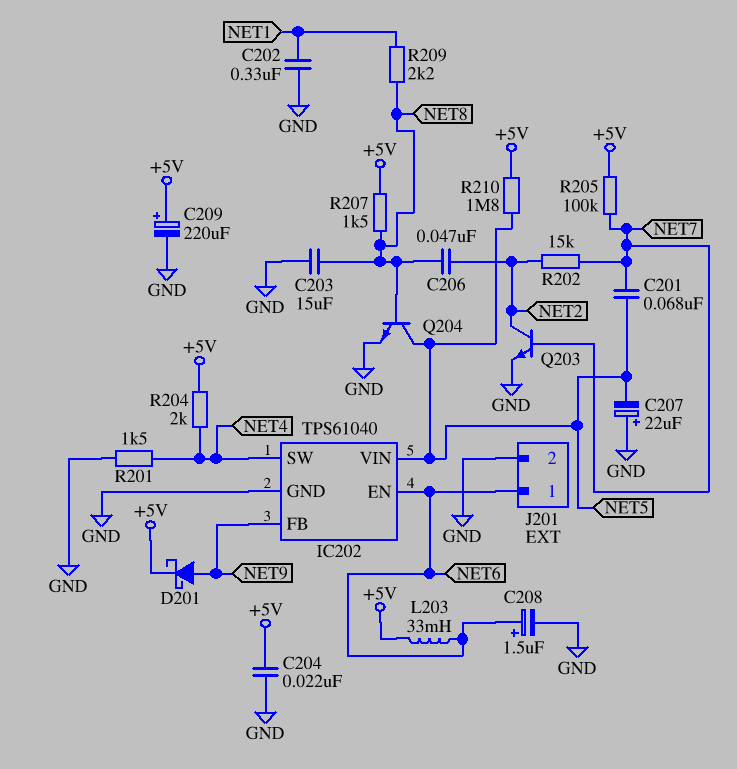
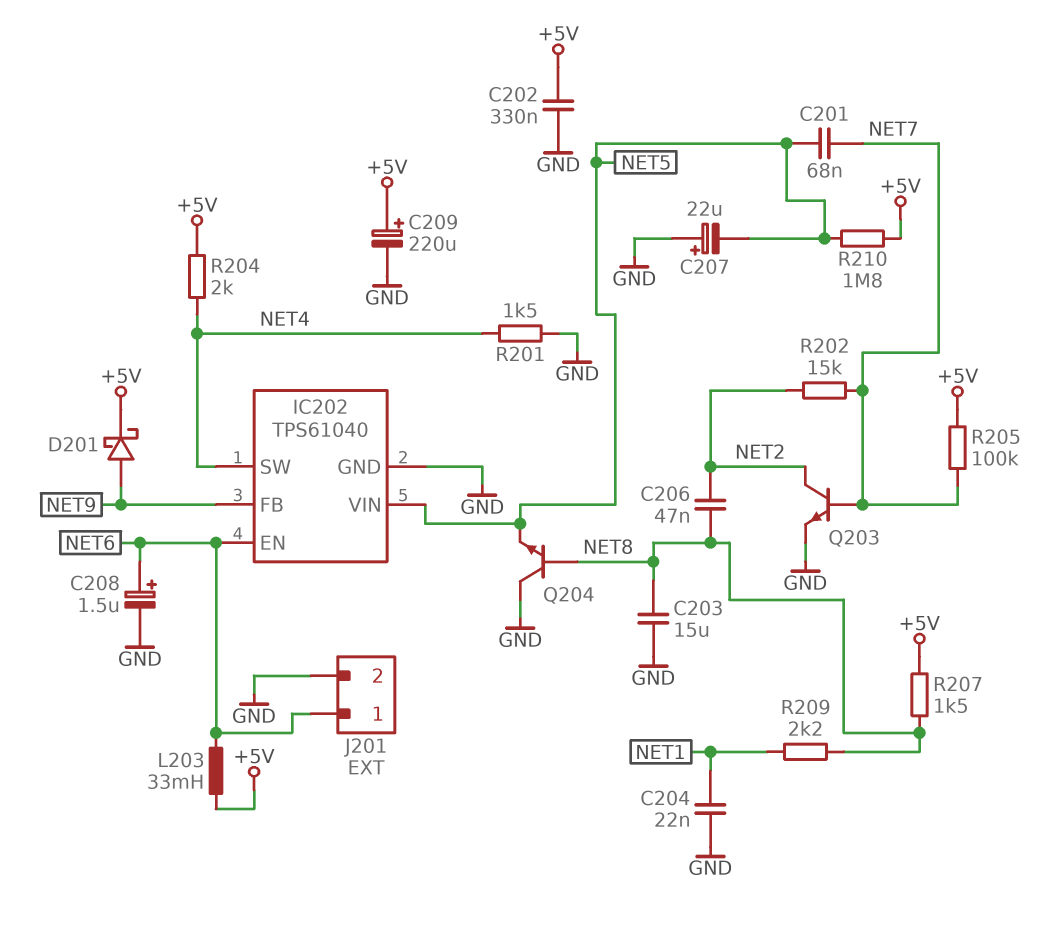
C202: 330nF (GND, NET1) -> 330nF (+5V, GND)
C204: 22nF (+5V, GND) -> 22nF (GND, NET1)
Q204: NPN (B NET8, C NET5, E GND) -> NPN (B NET8, C GND, E NET5)

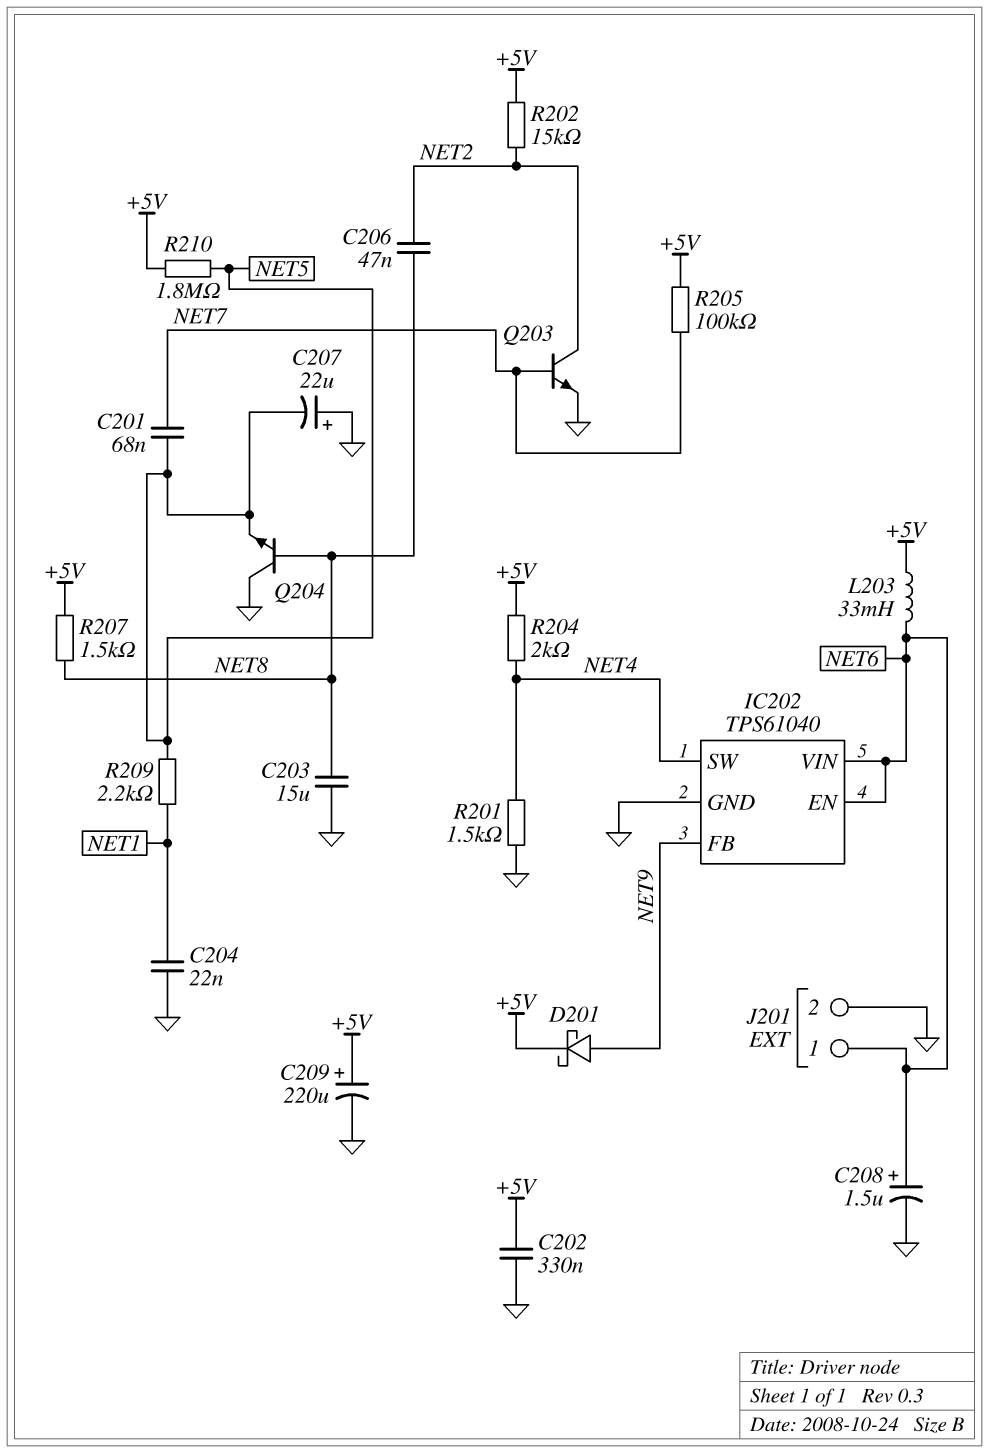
IC202 pin VIN: NET5 -> NET6
R202: 15k (NET2, NET7) -> 15k (+5V, NET2)
R209: 2.2k (NET1, NET8) -> 2.2k (NET1, NET5)

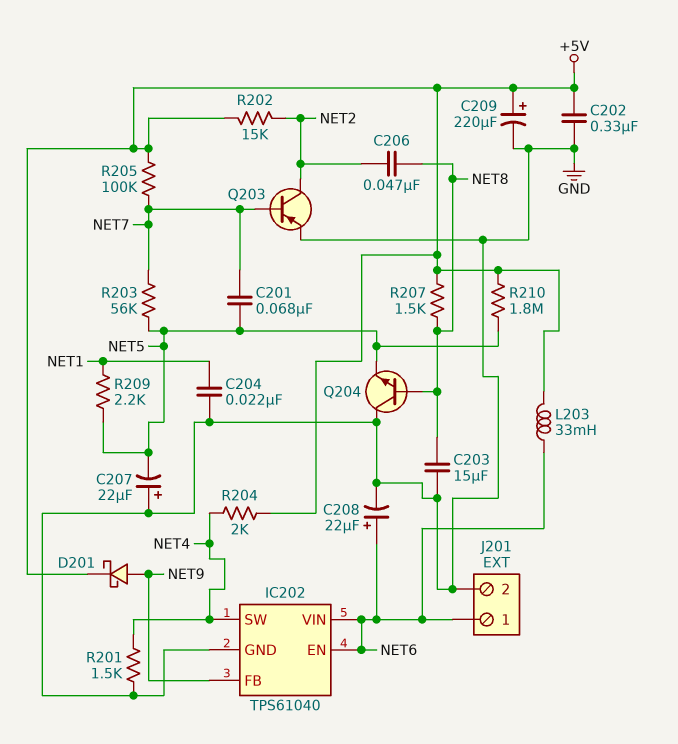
C208: 1.5uF (plus NET6, minus GND) -> 22uF (plus NET6, minus GND)
Q203: NPN (B NET7, C NET2, E GND) -> PNP (B NET7, C NET2, E GND)
R203: none -> 56k (NET5, NET7)

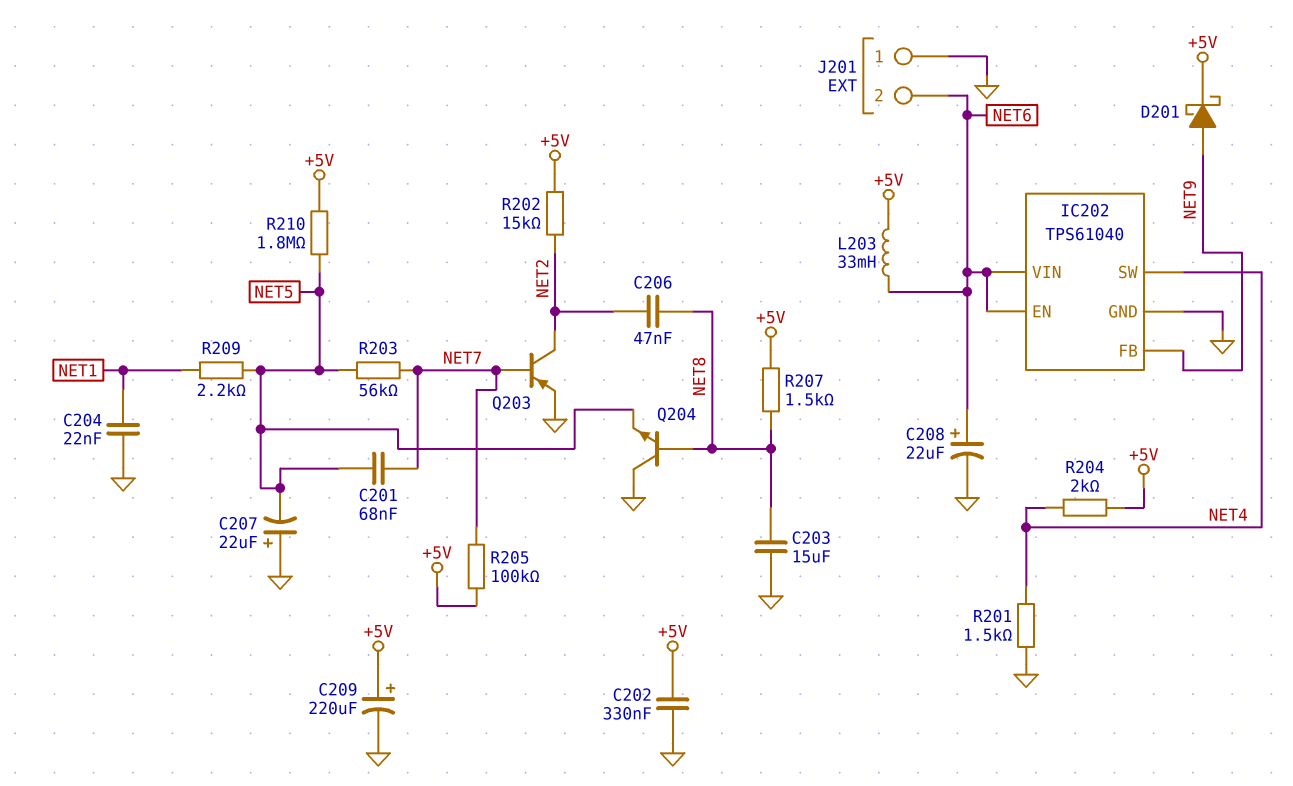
J201 pin 1: NET6 -> GND
J201 pin 2: GND -> NET6

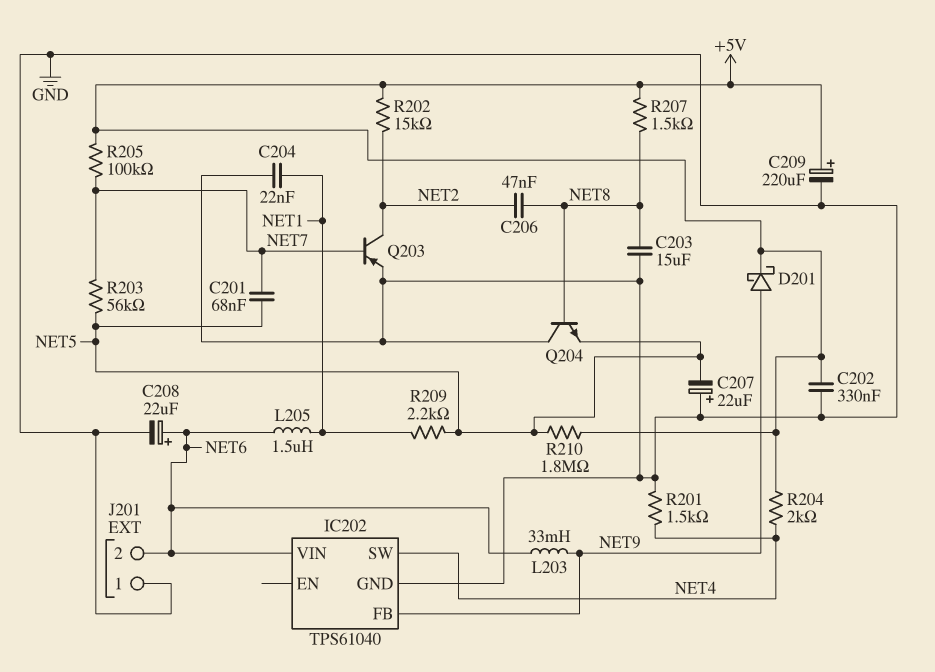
IC202 pin EN: NET6 -> none
L203: 33mH (+5V, NET6) -> 33mH (NET6, NET9)
L205: none -> 1.5uH (NET1, NET6)

